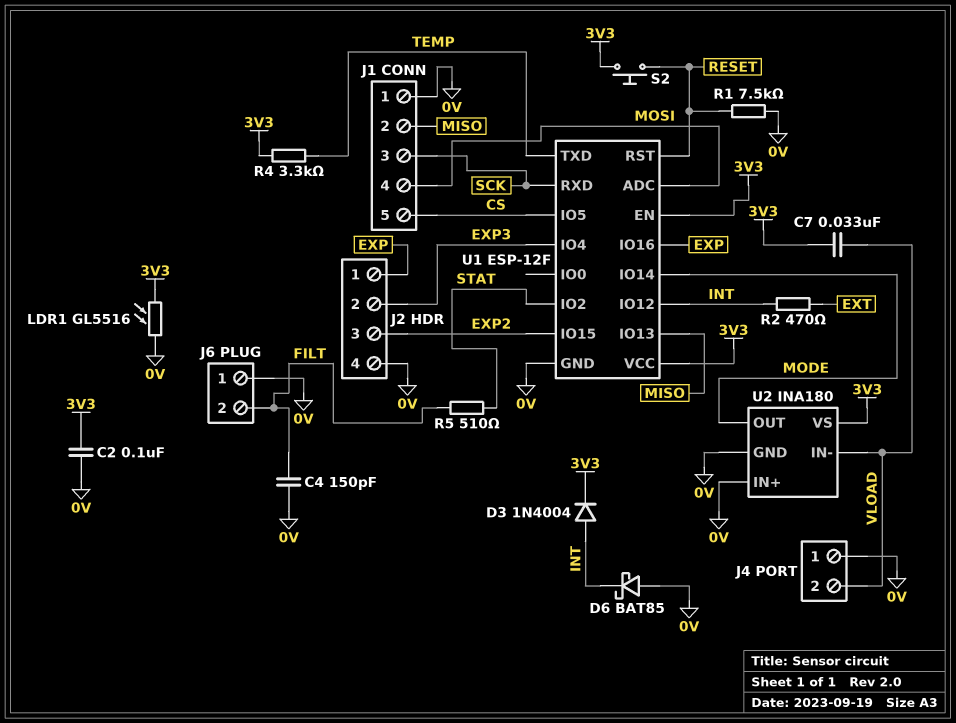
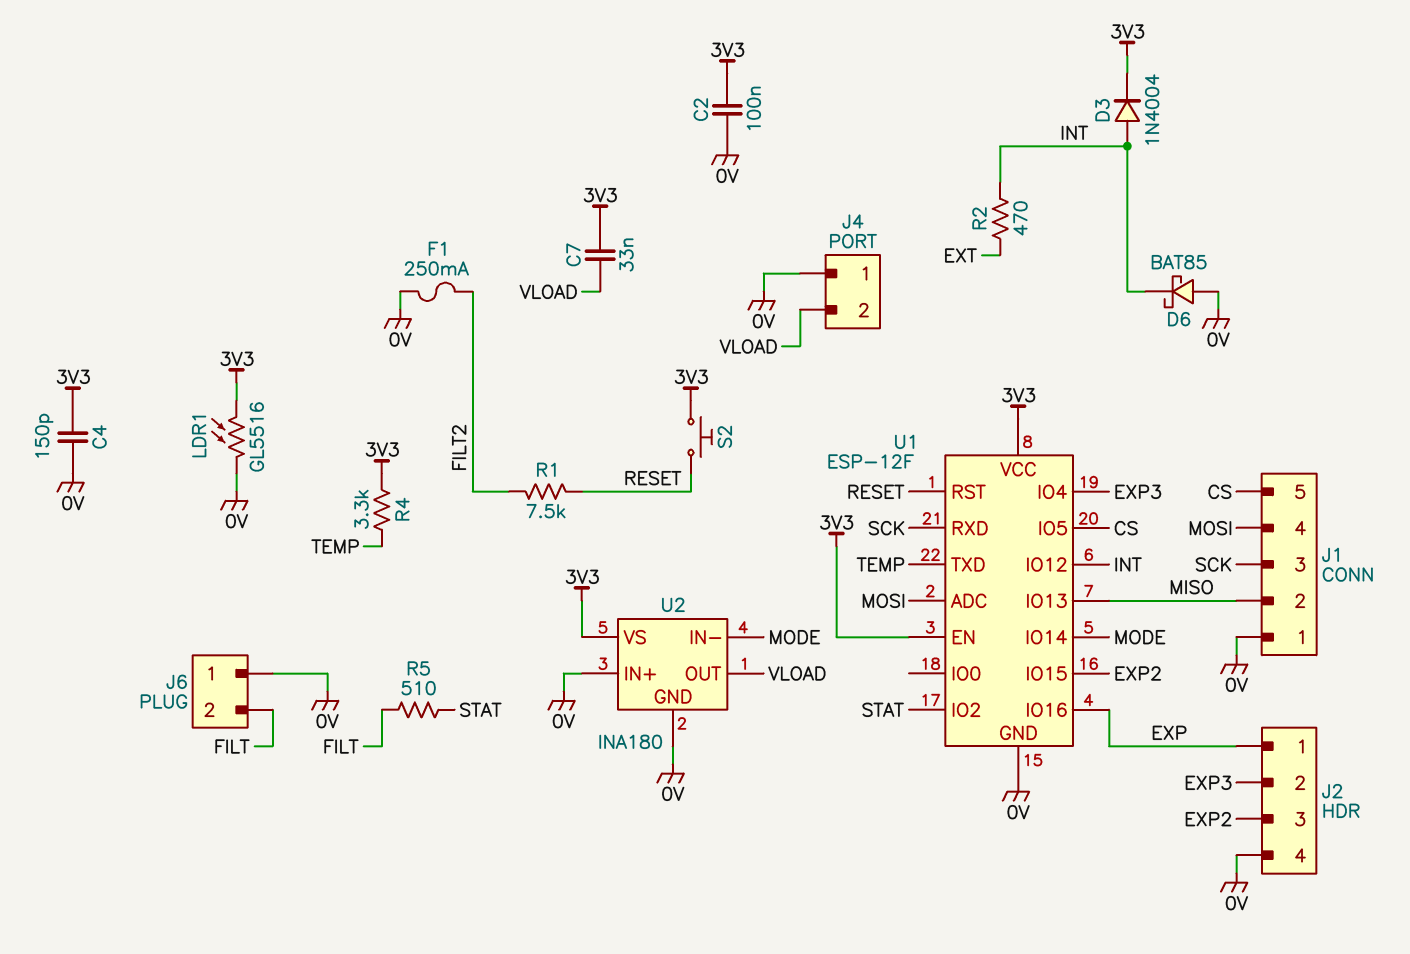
C4: 150pF (0V, FILT) -> 150pF (0V, 3V3)
F1: none -> 250mA (0V, FILT2)
R1: 7.5k (0V, RESET) -> 7.5k (FILT2, RESET)
U2 pin IN-: VLOAD -> MODE
U2 pin OUT: MODE -> VLOAD

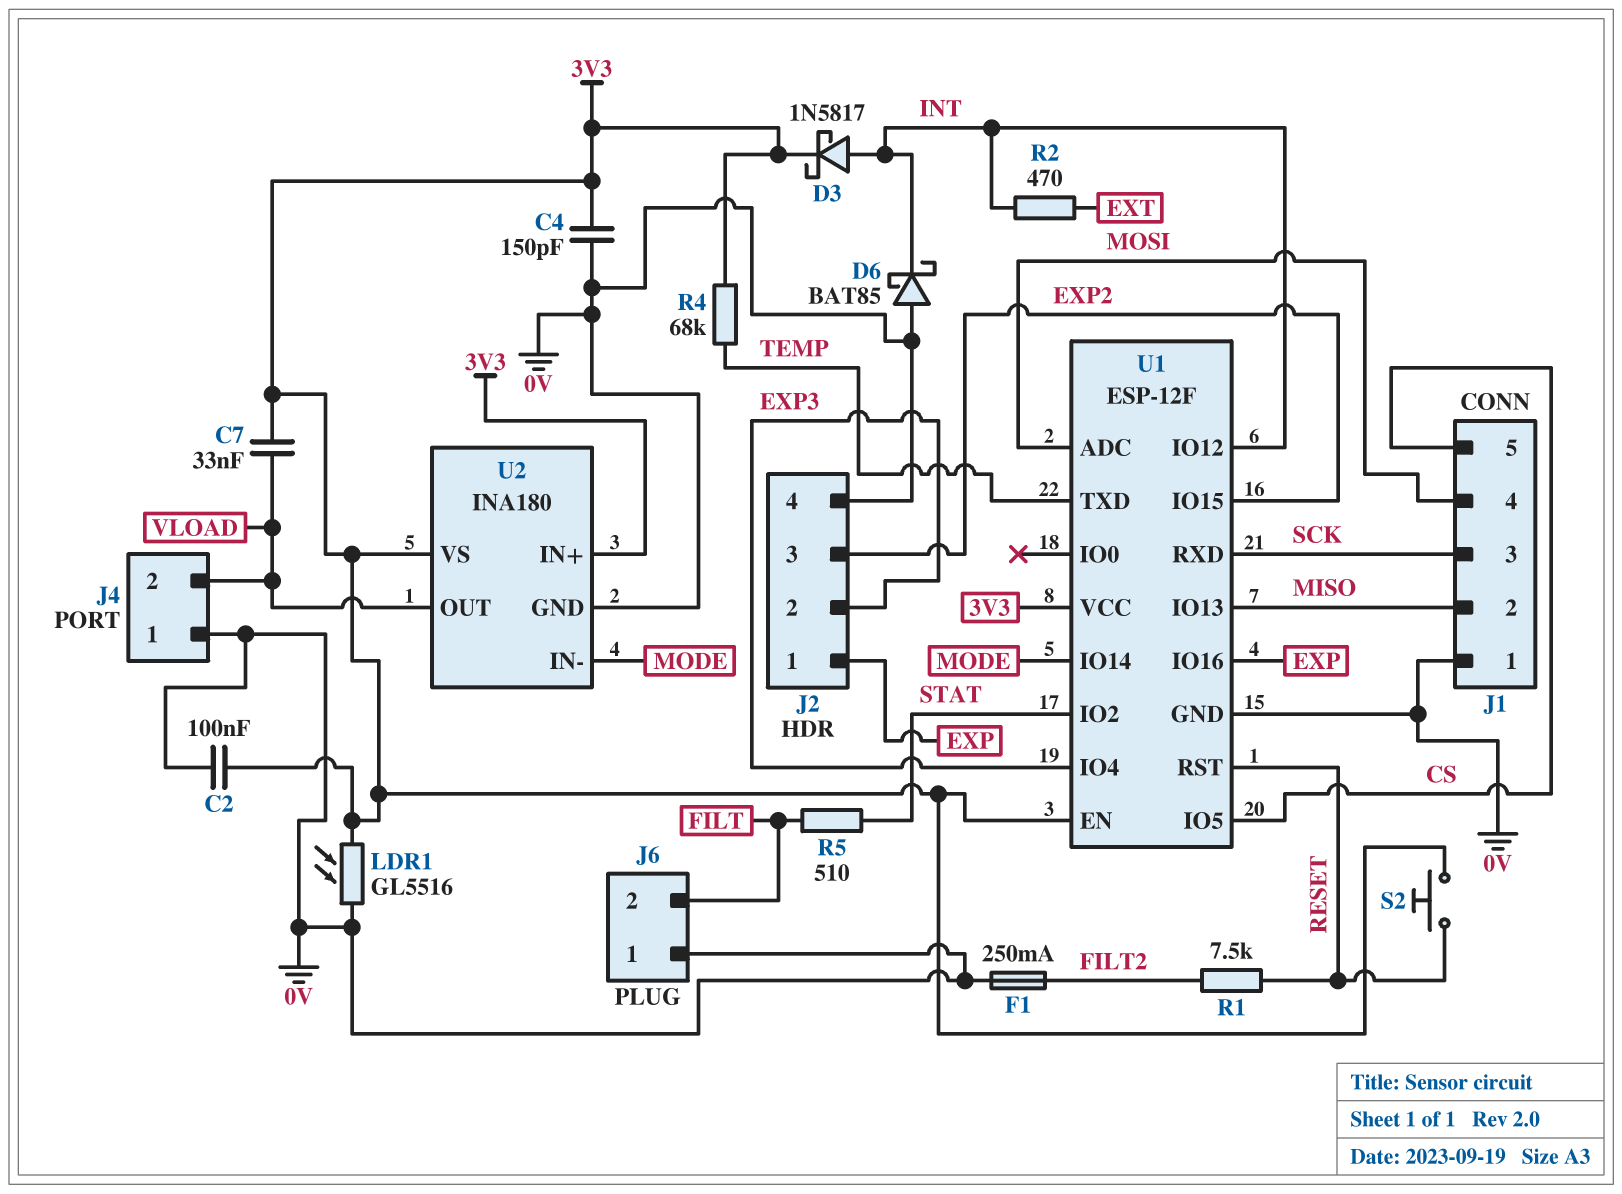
D3: diode 1N4004 (A INT, K 3V3) -> schottky 1N5817 (A INT, K 3V3)
R4: 3.3k (3V3, TEMP) -> 68k (3V3, TEMP)
U2 pin IN+: 0V -> 3V3

